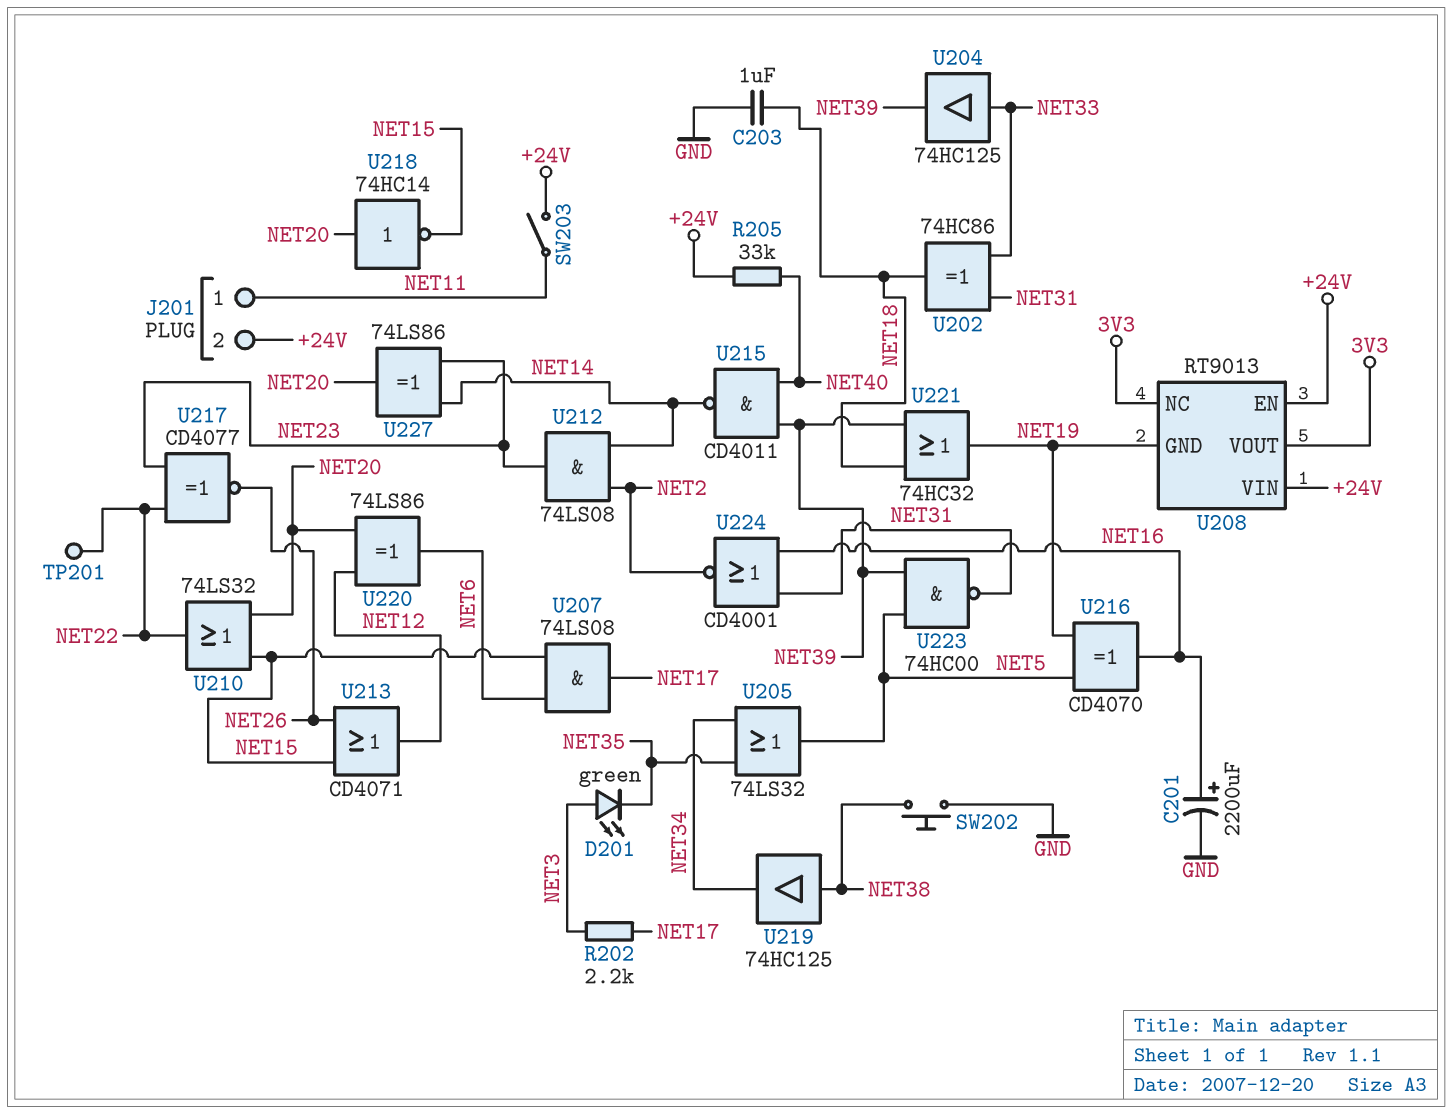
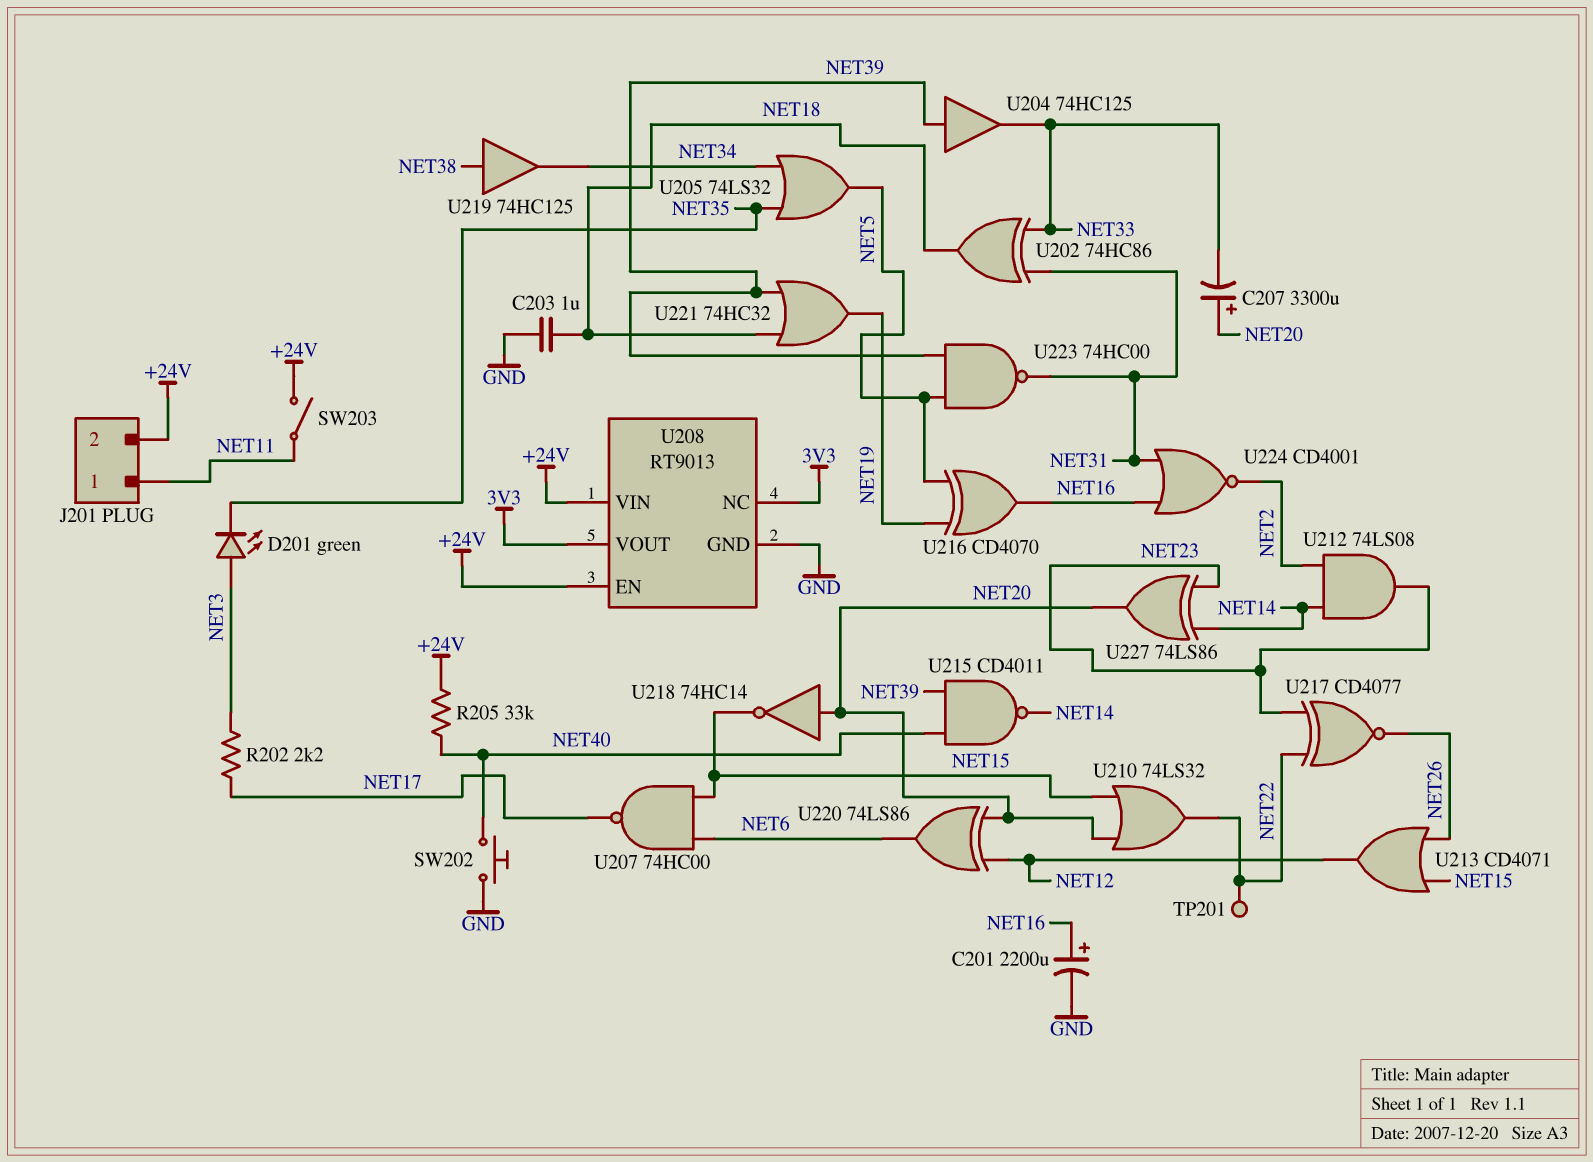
C207: none -> 3300uF (plus NET20, minus NET33)
SW202: button (GND, NET38) -> button (GND, NET40)
U204: buffer 74HC125 (in NET33, out NET39) -> buffer 74HC125 (in NET39, out NET33)
U207: AND 74LS08 (in NET6, in NET15, out NET17) -> NAND 74HC00 (in NET6, in NET15, out NET17)
U208 pin GND: NET19 -> GND

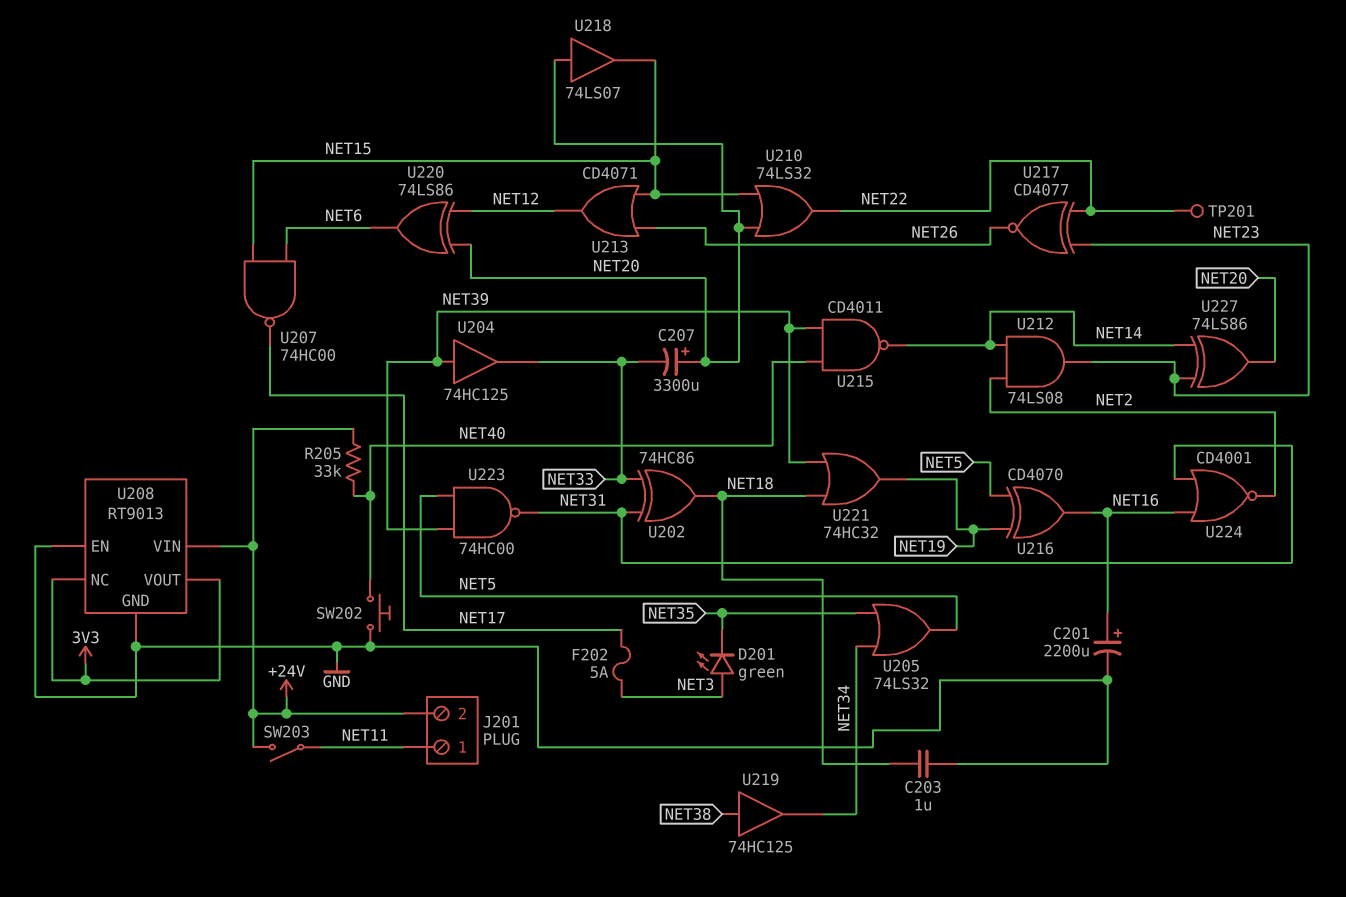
F202: none -> 5A (NET3, NET17)
R202: 2.2k (NET3, NET17) -> none
U208 pin EN: +24V -> GND
U218: NOT 74HC14 (in NET20, out NET15) -> buffer 74LS07 (in NET20, out NET15)

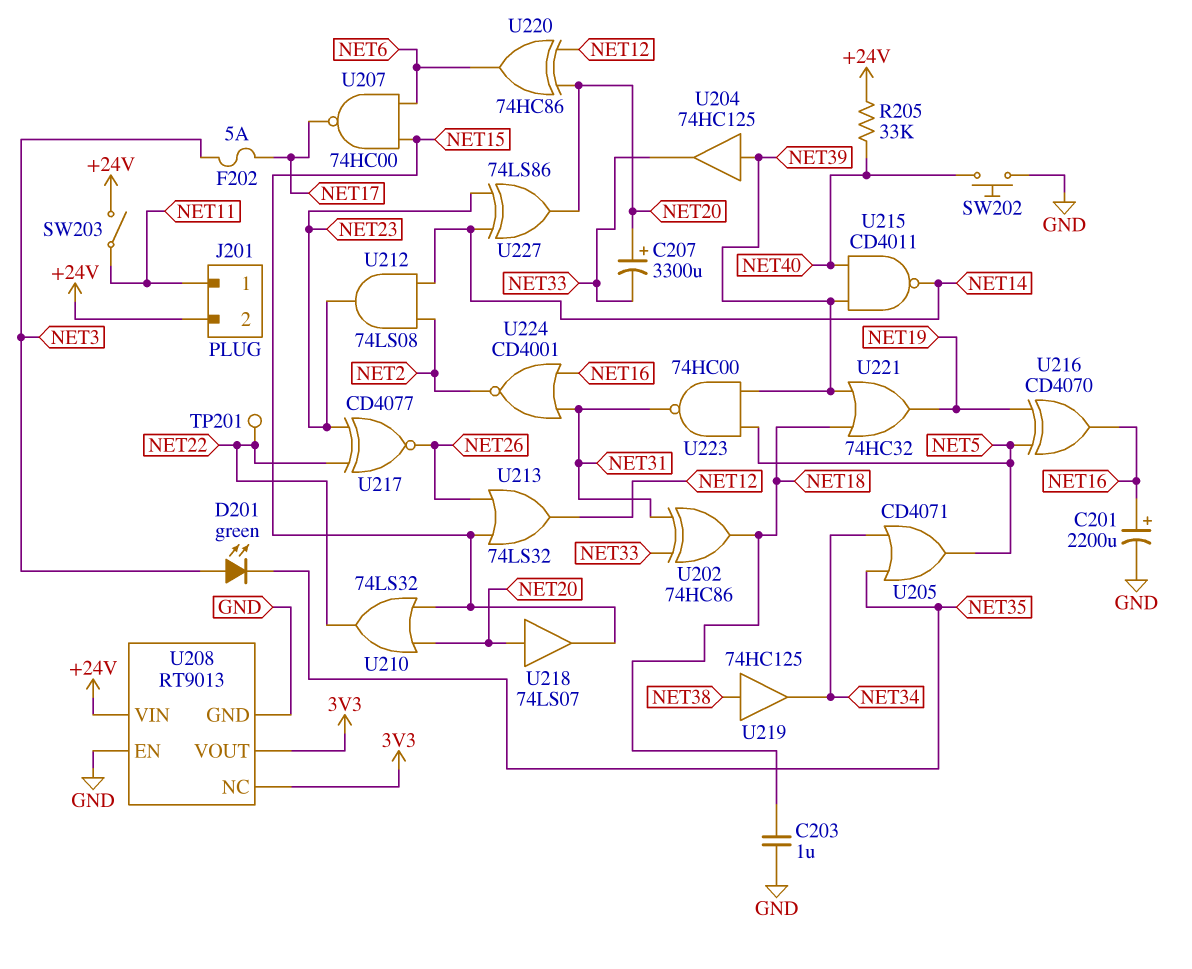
U205: OR 74LS32 (in NET34, in NET35, out NET5) -> OR CD4071 (in NET34, in NET35, out NET5)
U213: OR CD4071 (in NET15, in NET26, out NET12) -> OR 74LS32 (in NET15, in NET26, out NET12)
U220: XOR 74LS86 (in NET12, in NET20, out NET6) -> XOR 74HC86 (in NET12, in NET20, out NET6)

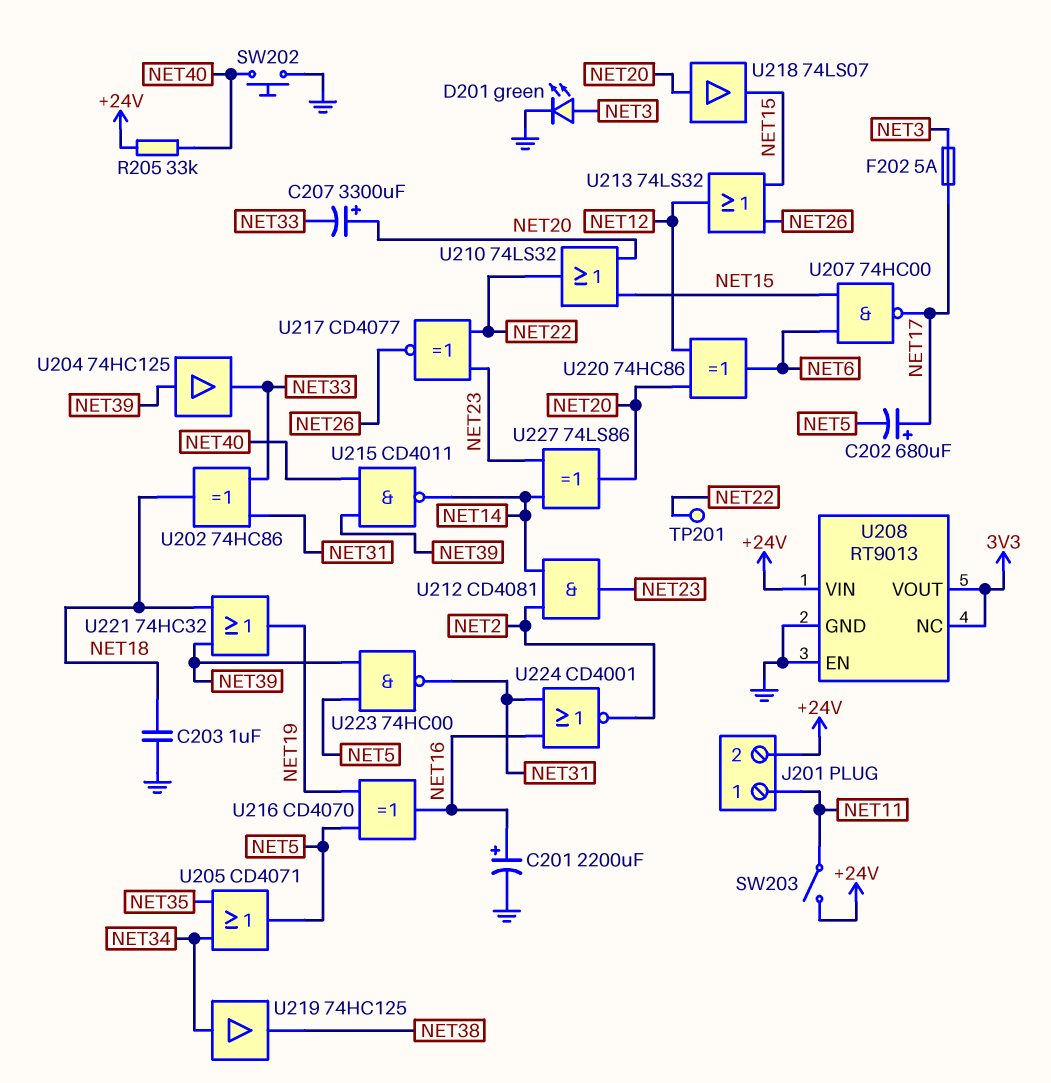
C202: none -> 680uF (plus NET17, minus NET5)
D201: LED green (A NET3, K NET35) -> LED green (A NET3, K GND)
U212: AND 74LS08 (in NET2, in NET14, out NET23) -> AND CD4081 (in NET2, in NET14, out NET23)
U219: buffer 74HC125 (in NET38, out NET34) -> buffer 74HC125 (in NET34, out NET38)

